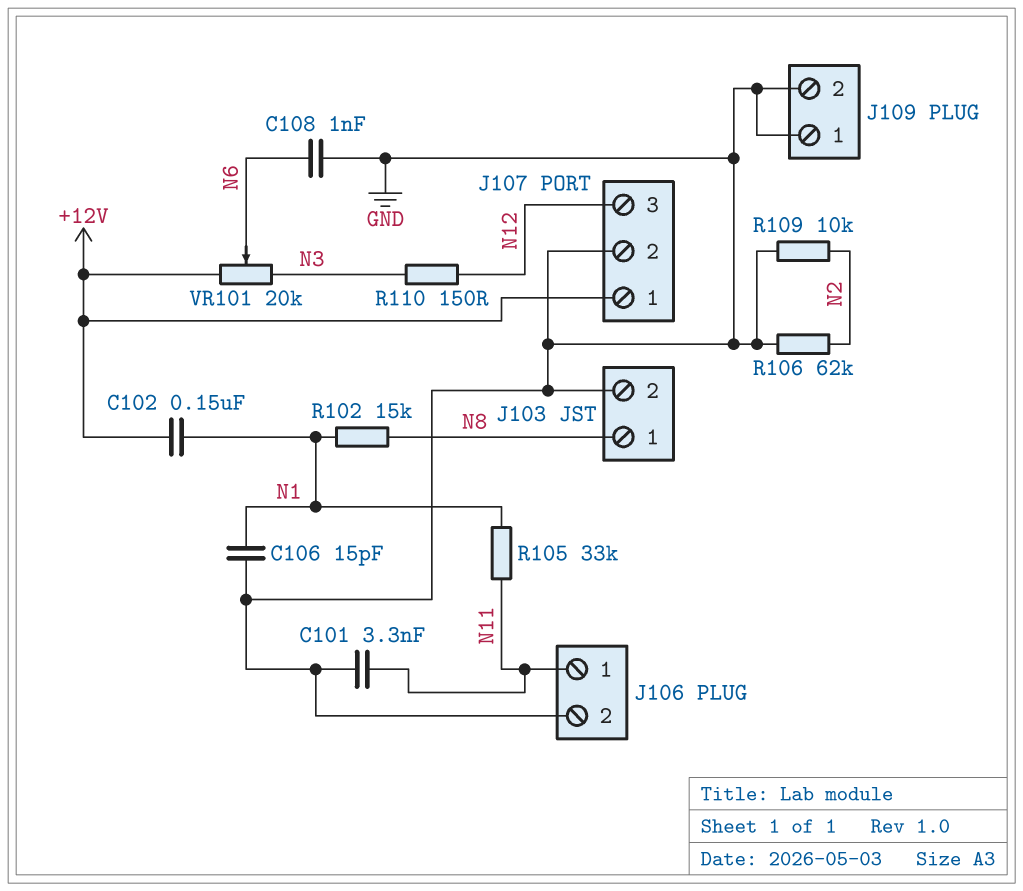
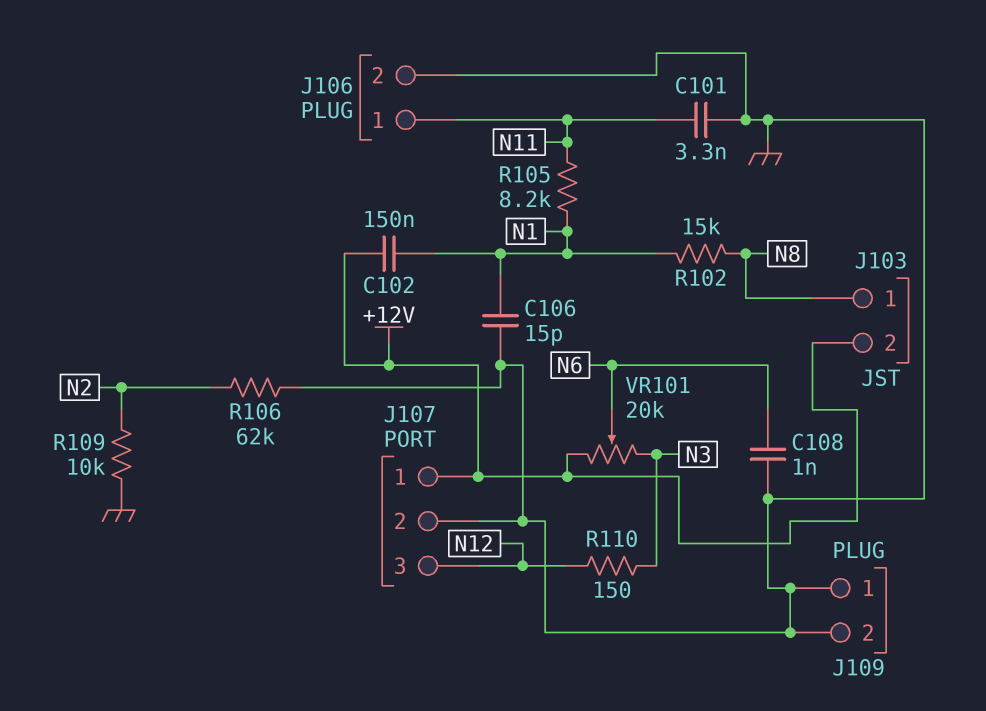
J103 pin 2: GND -> +12V
R105: 33k (N1, N11) -> 8.2k (N1, N11)

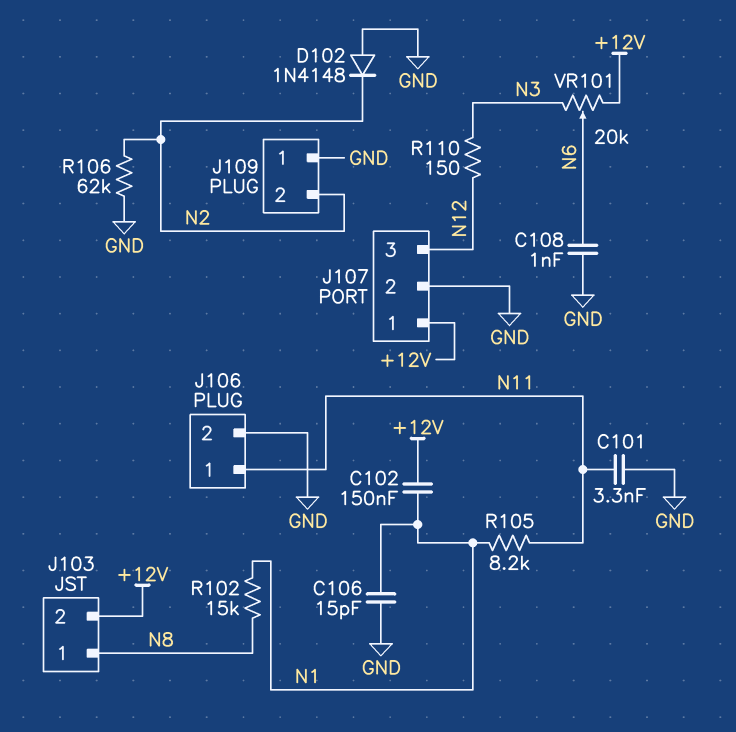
D102: none -> diode 1N4148 (A GND, K N2)
J109 pin 2: GND -> N2
R109: 10k (GND, N2) -> none

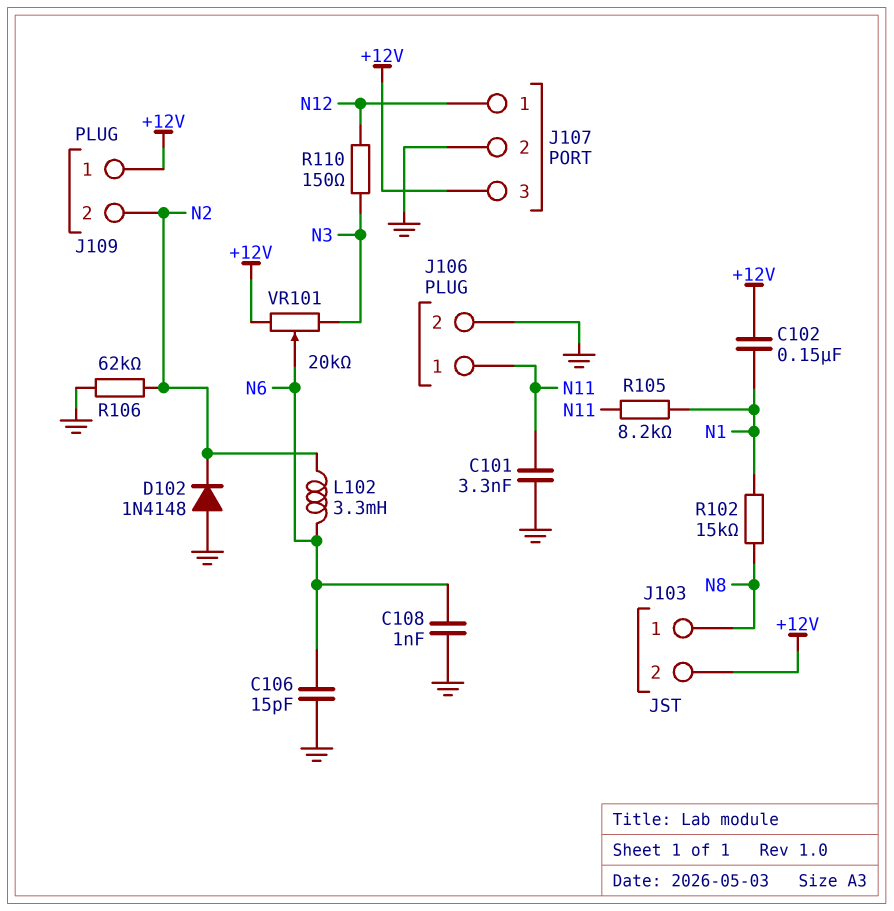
C106: 15pF (GND, N1) -> 15pF (GND, N6)
J107 pin 1: +12V -> N12
J107 pin 3: N12 -> +12V
J109 pin 1: GND -> +12V
L102: none -> 3.3mH (N2, N6)

